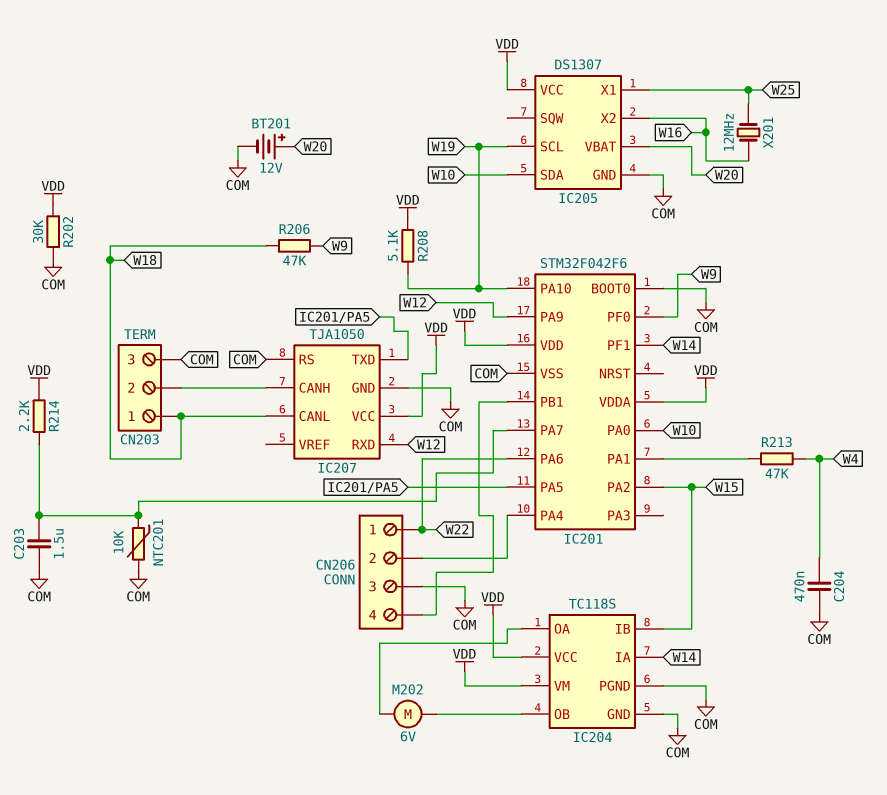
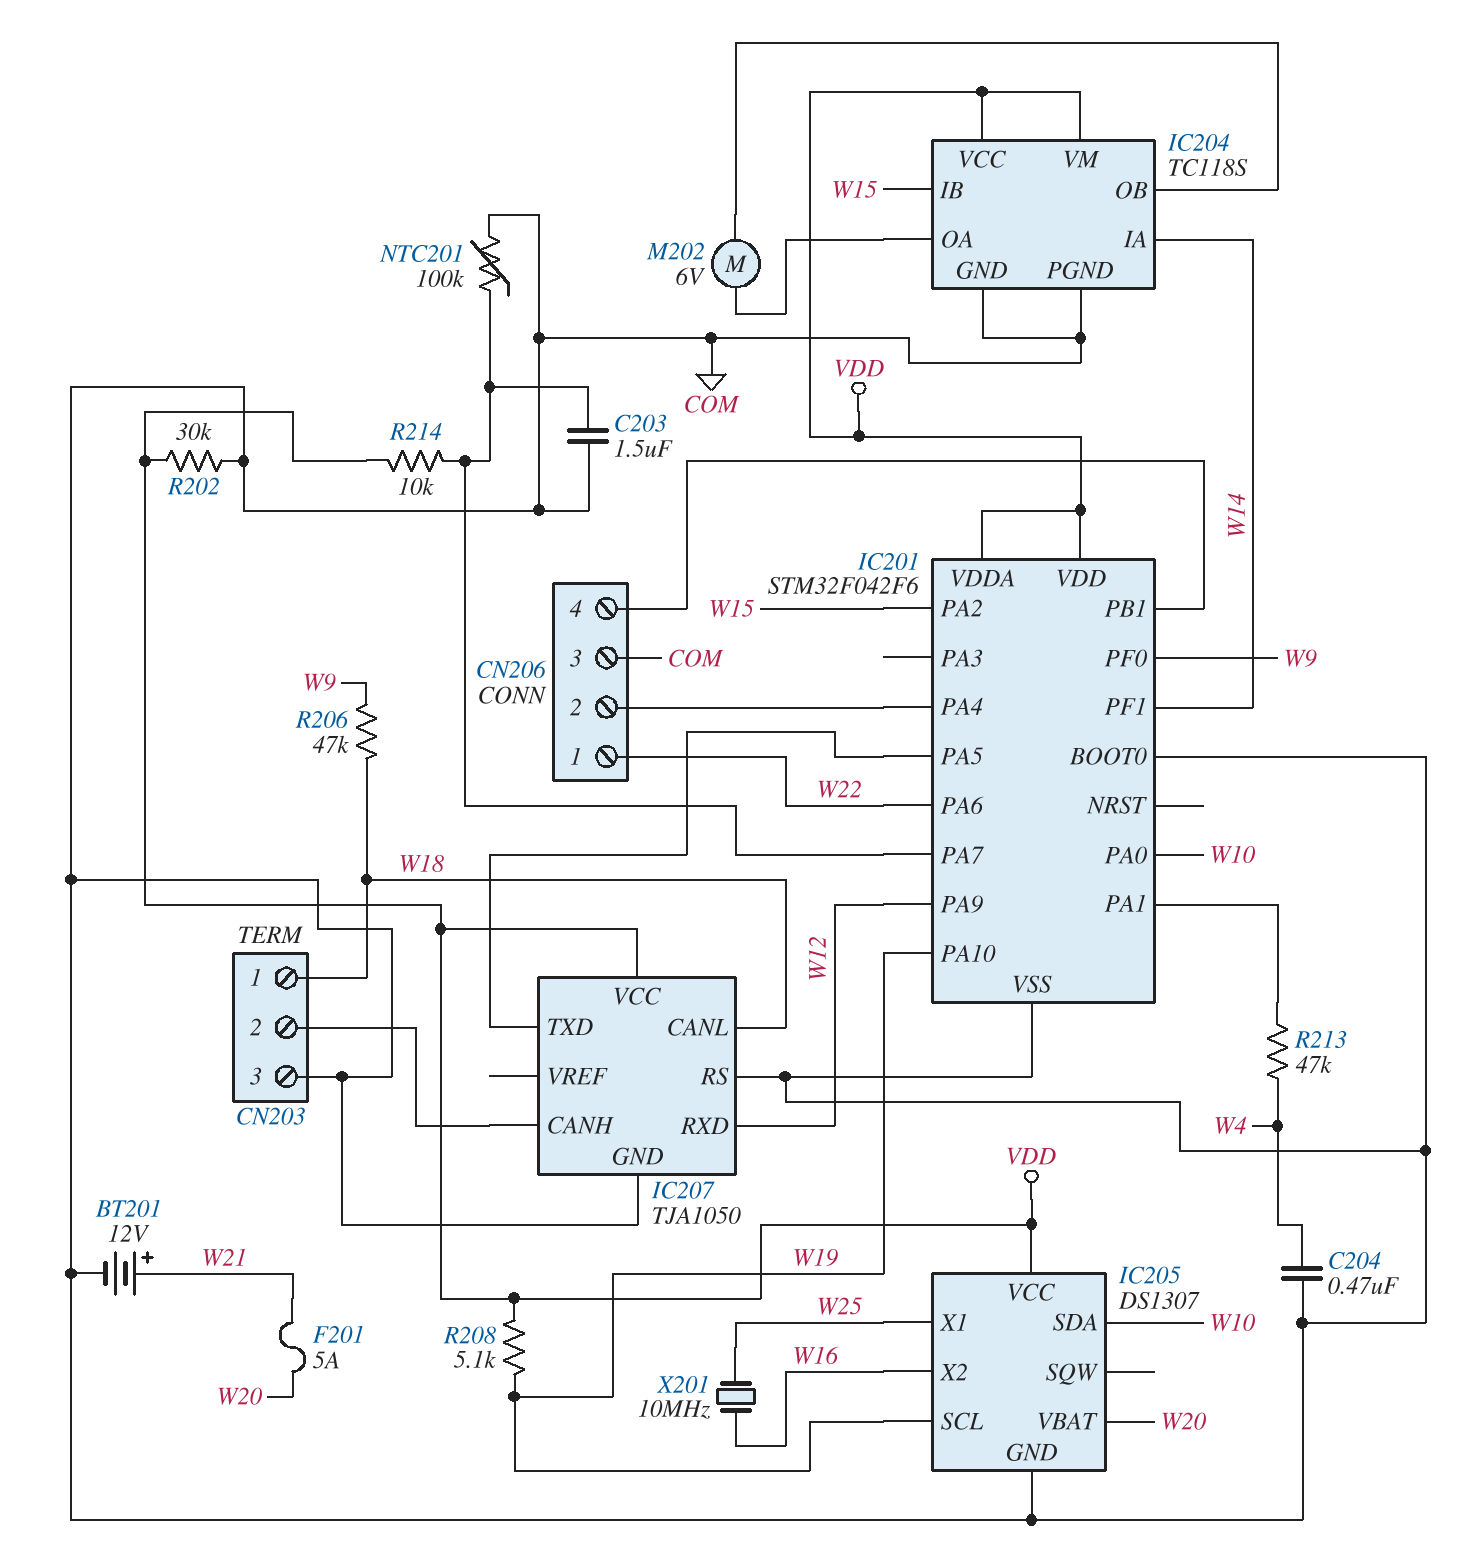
BT201: 12V (plus W20, minus COM) -> 12V (plus W21, minus COM)
F201: none -> 5A (W20, W21)
NTC201: 10k (COM, IC201/PA7) -> 100k (COM, IC201/PA7)
R214: 2.2k (IC201/PA7, VDD) -> 10k (IC201/PA7, VDD)
X201: 12MHz (W16, W25) -> 10MHz (W16, W25)

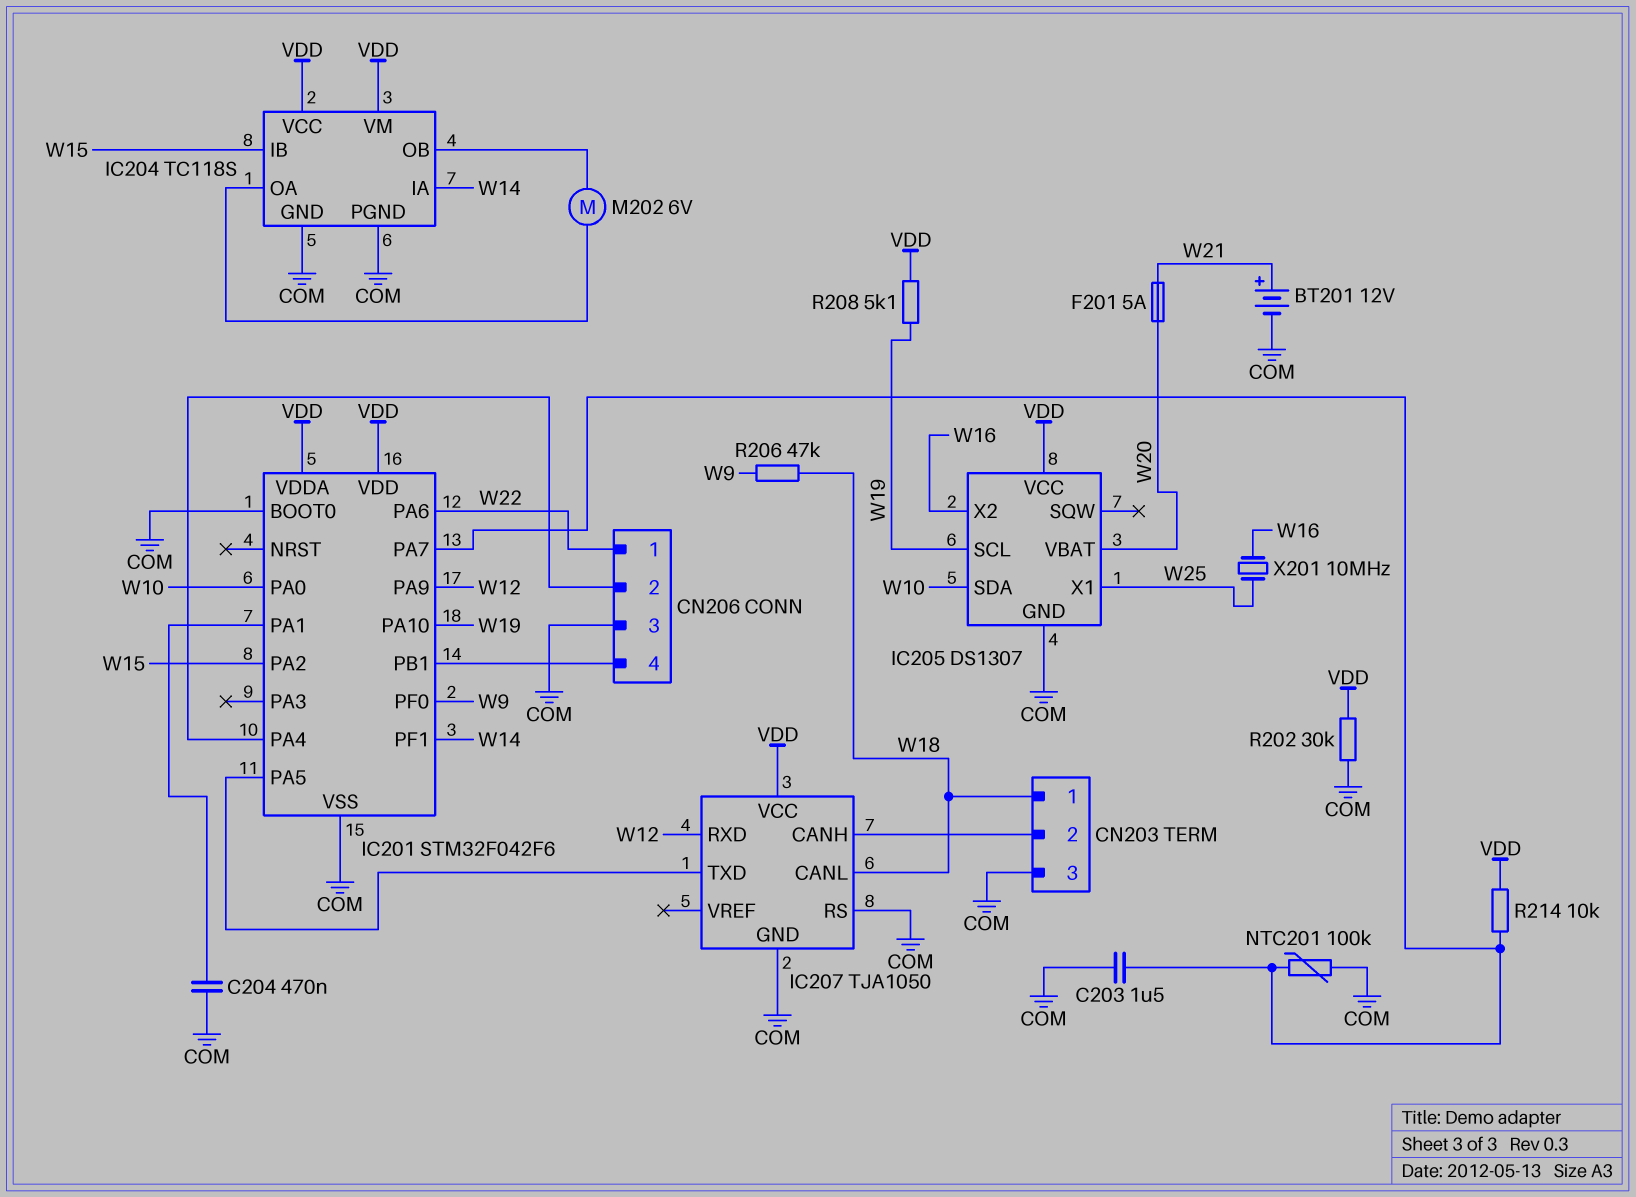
C204: 470nF (COM, W4) -> 470nF (COM, IC201/PA1)
R213: 47k (IC201/PA1, W4) -> none

